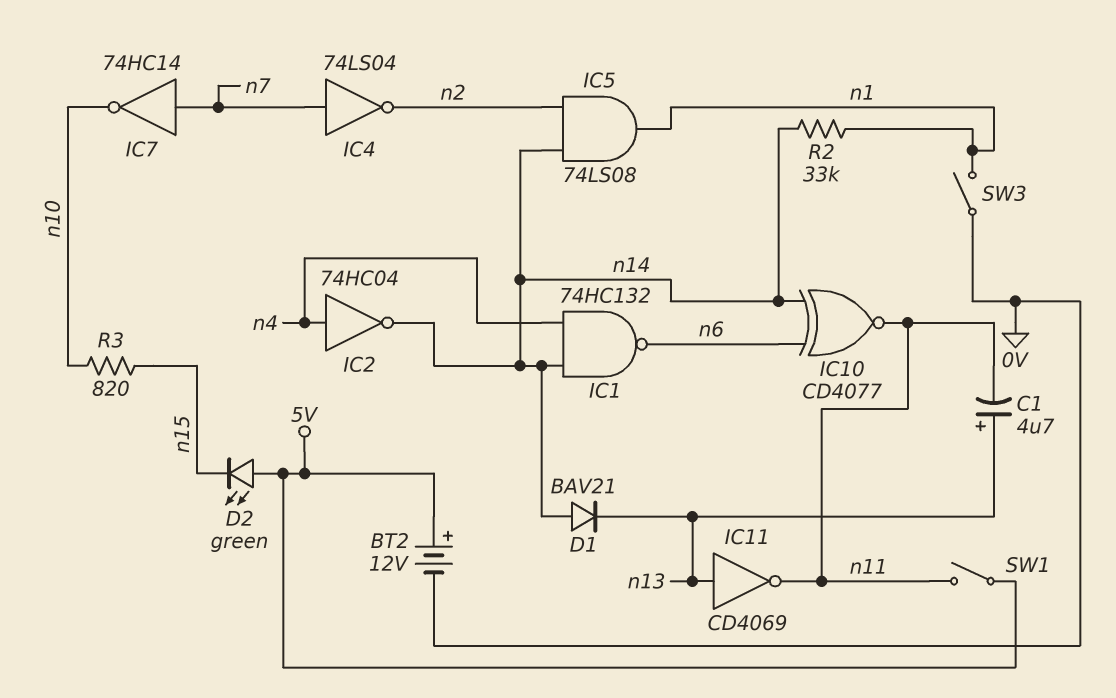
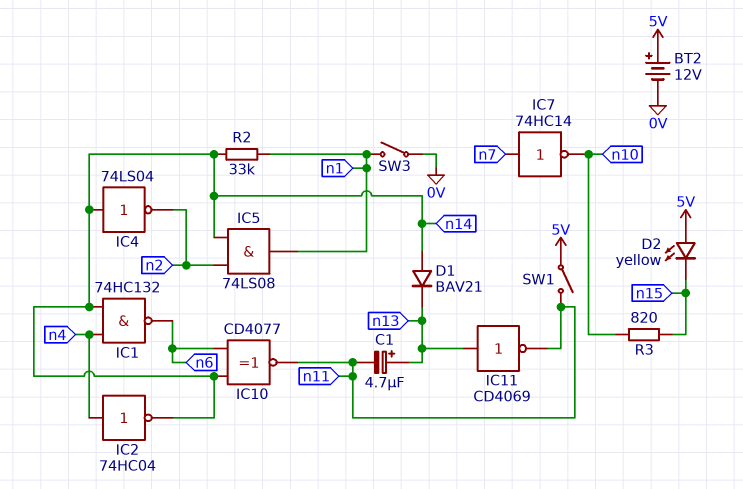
D2: LED green (A 5V, K n15) -> LED yellow (A 5V, K n15)
IC4: NOT 74LS04 (in n7, out n2) -> NOT 74LS04 (in n14, out n2)

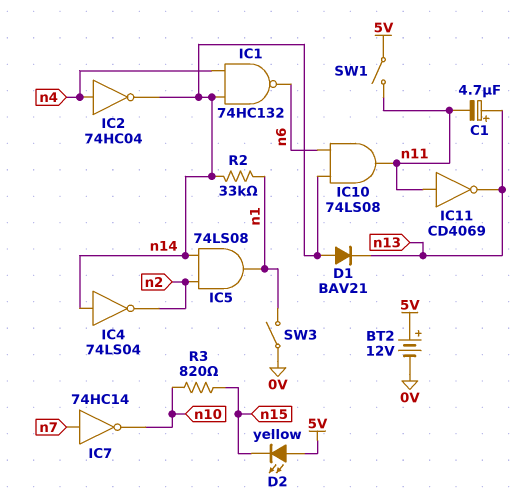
IC10: XNOR CD4077 (in n6, in n14, out n11) -> AND 74LS08 (in n6, in n14, out n11)
IC11: NOT CD4069 (in n13, out n11) -> NOT CD4069 (in n11, out n13)

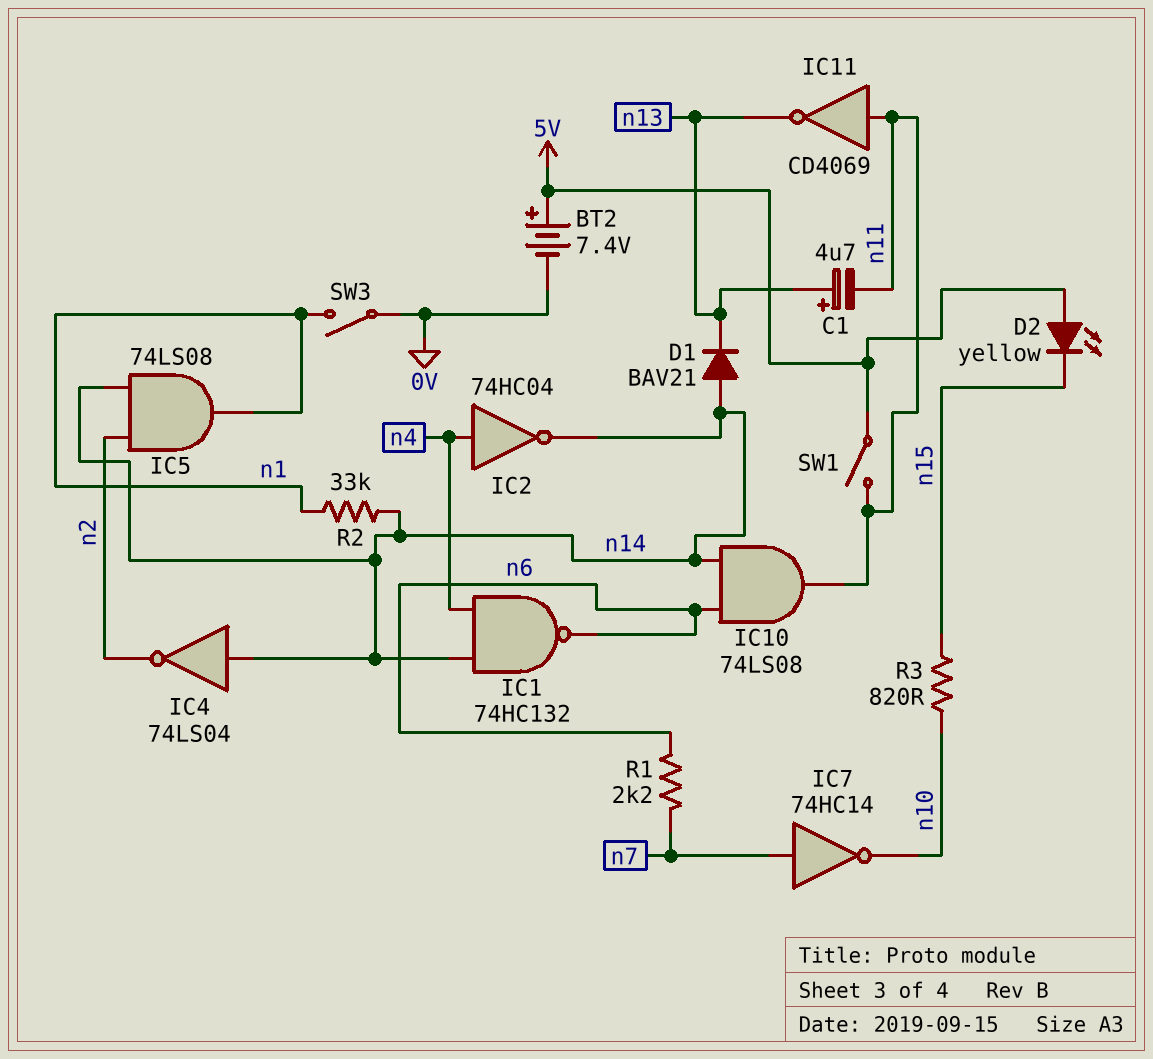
BT2: 12V (plus 5V, minus 0V) -> 7.4V (plus 5V, minus 0V)
R1: none -> 2.2k (n6, n7)

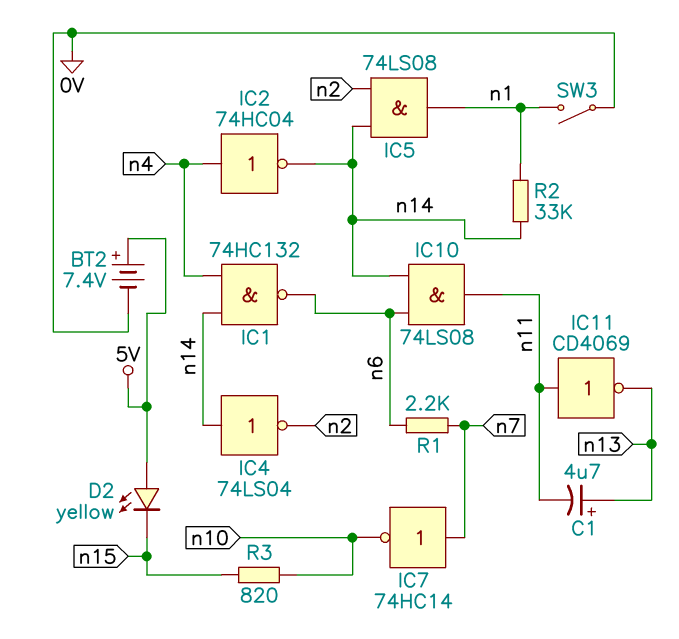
D1: diode BAV21 (A n14, K n13) -> none
SW1: switch (5V, n11) -> none

